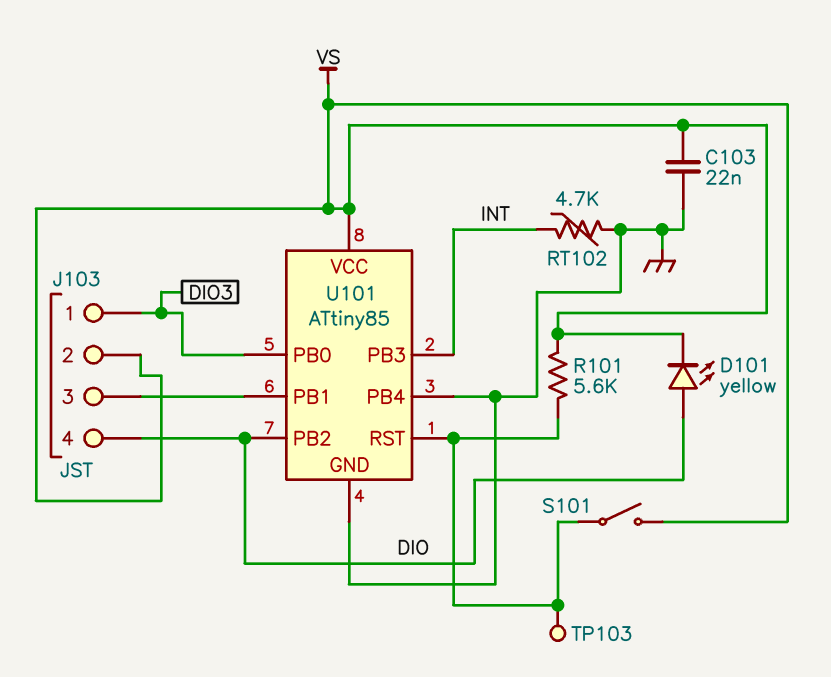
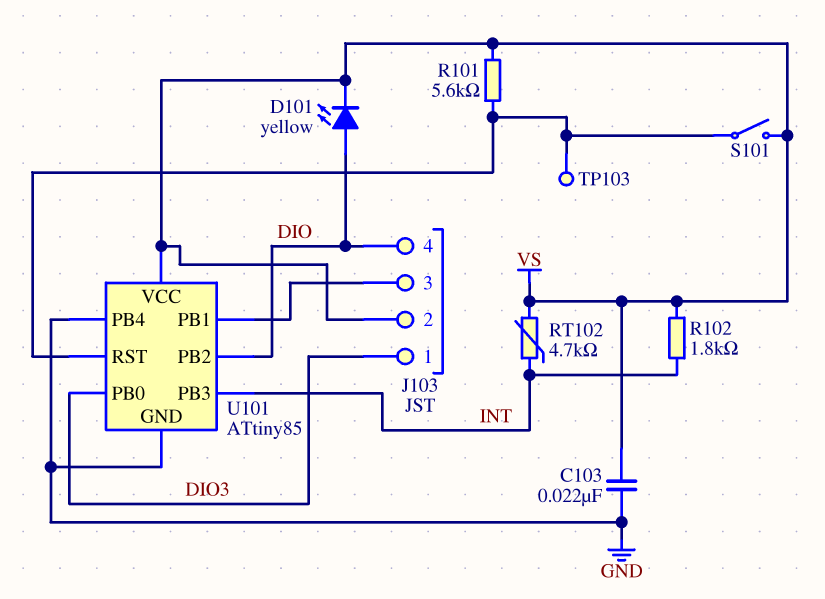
R102: none -> 1.8k (INT, VS)
RT102: 4.7k (GND, INT) -> 4.7k (INT, VS)

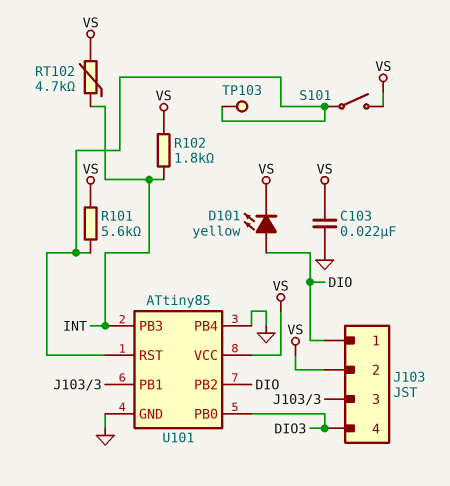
J103 pin 1: DIO3 -> DIO
J103 pin 4: DIO -> DIO3

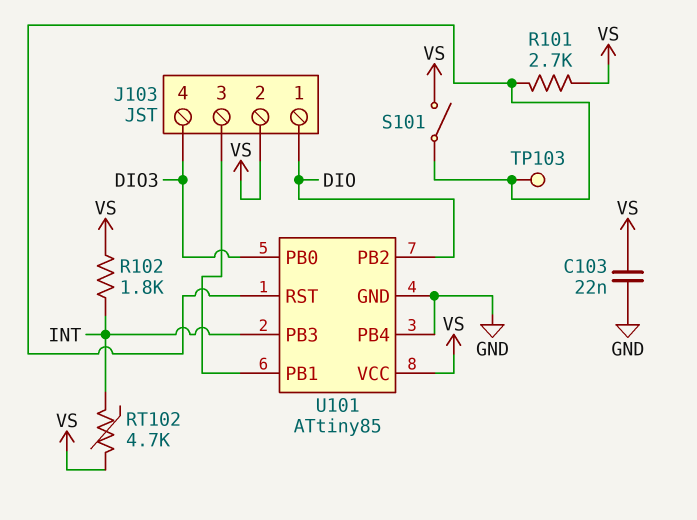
D101: LED yellow (A DIO, K VS) -> none
R101: 5.6k (U101/RST, VS) -> 2.7k (U101/RST, VS)

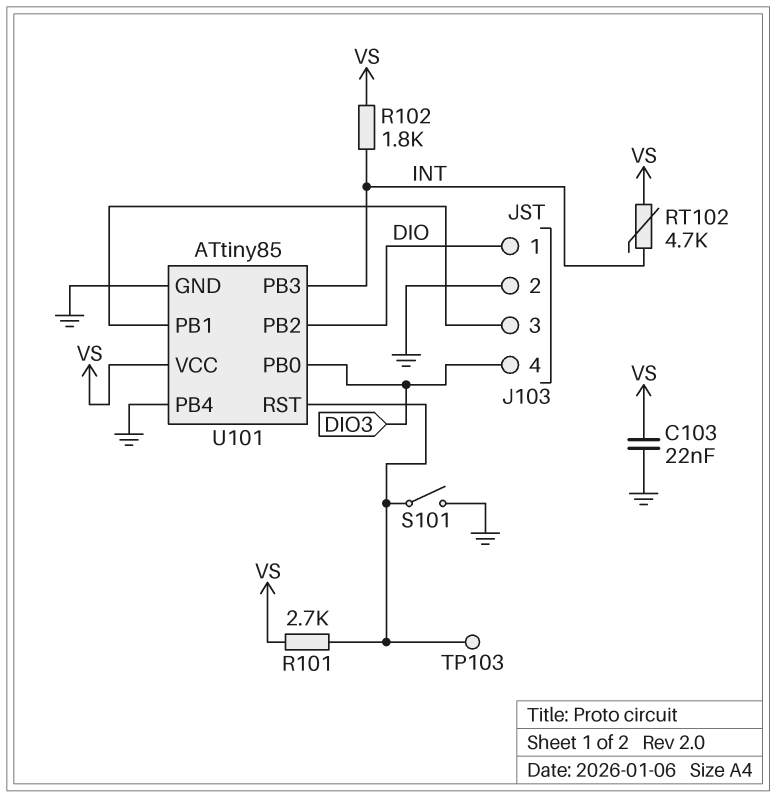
J103 pin 2: VS -> GND
S101: switch (U101/RST, VS) -> switch (GND, U101/RST)

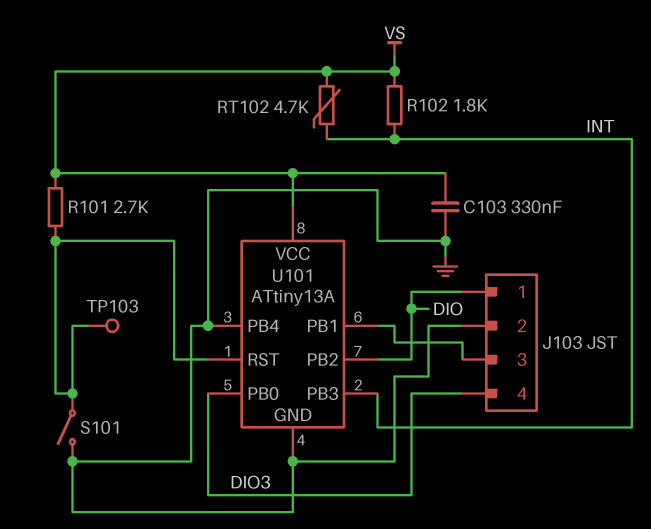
C103: 22nF (GND, VS) -> 330nF (GND, VS)
U101: ATtiny85 -> ATtiny13A

